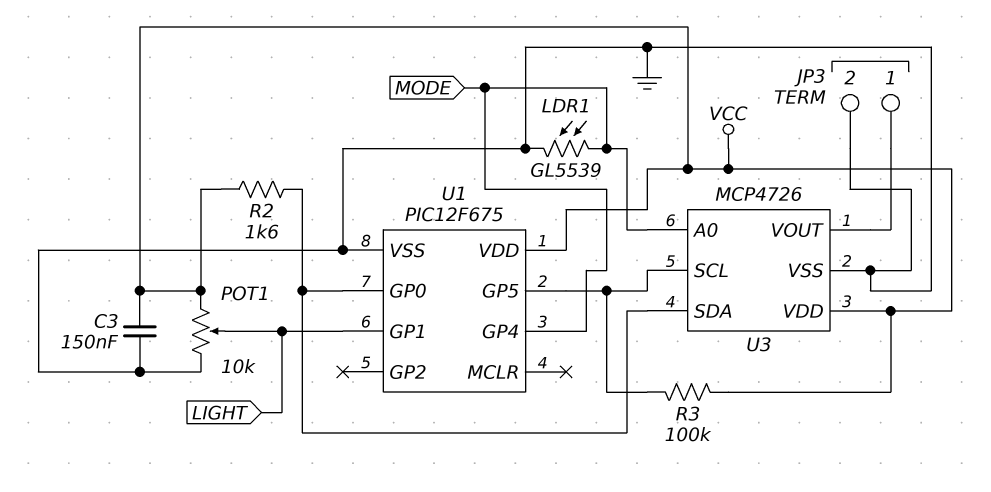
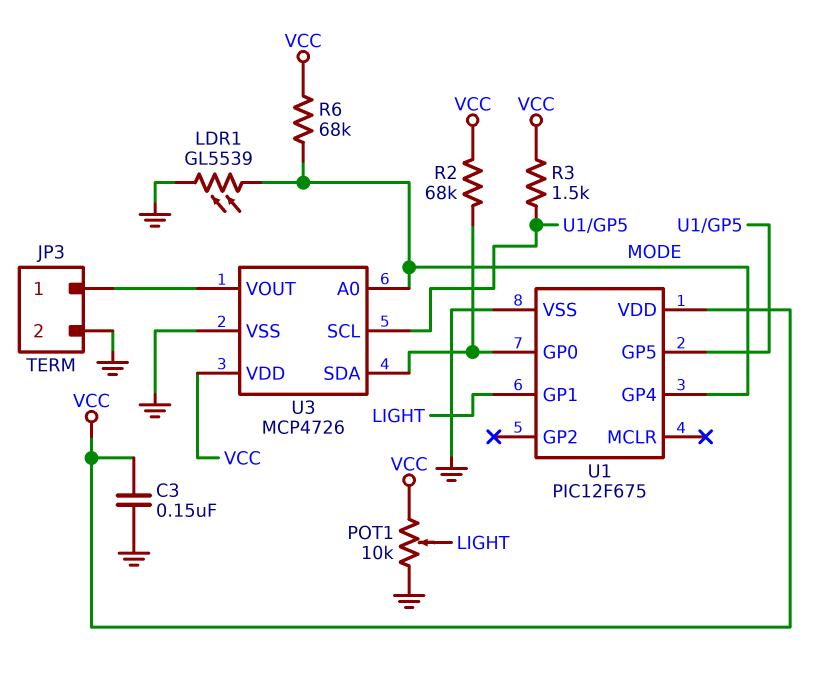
R2: 1.6k (U1/GP0, VCC) -> 68k (U1/GP0, VCC)
R3: 100k (U1/GP5, VCC) -> 1.5k (U1/GP5, VCC)
R6: none -> 68k (MODE, VCC)

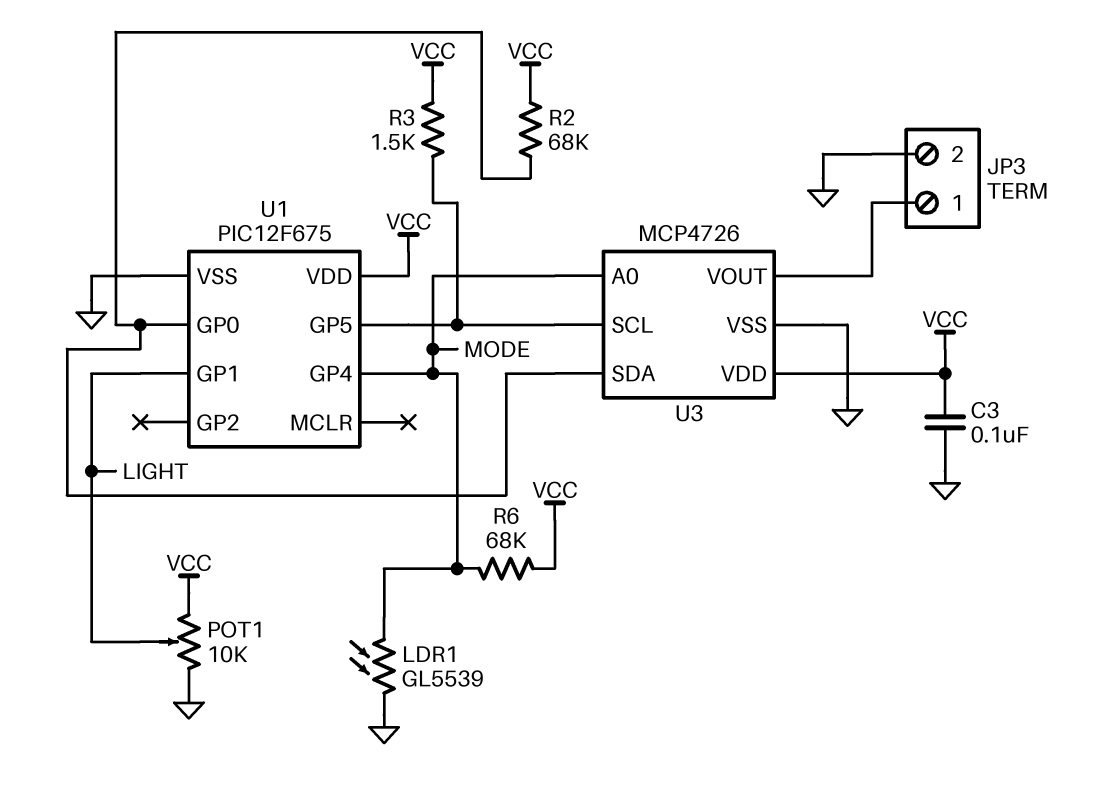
C3: 150nF (GND, VCC) -> 100nF (GND, VCC)

